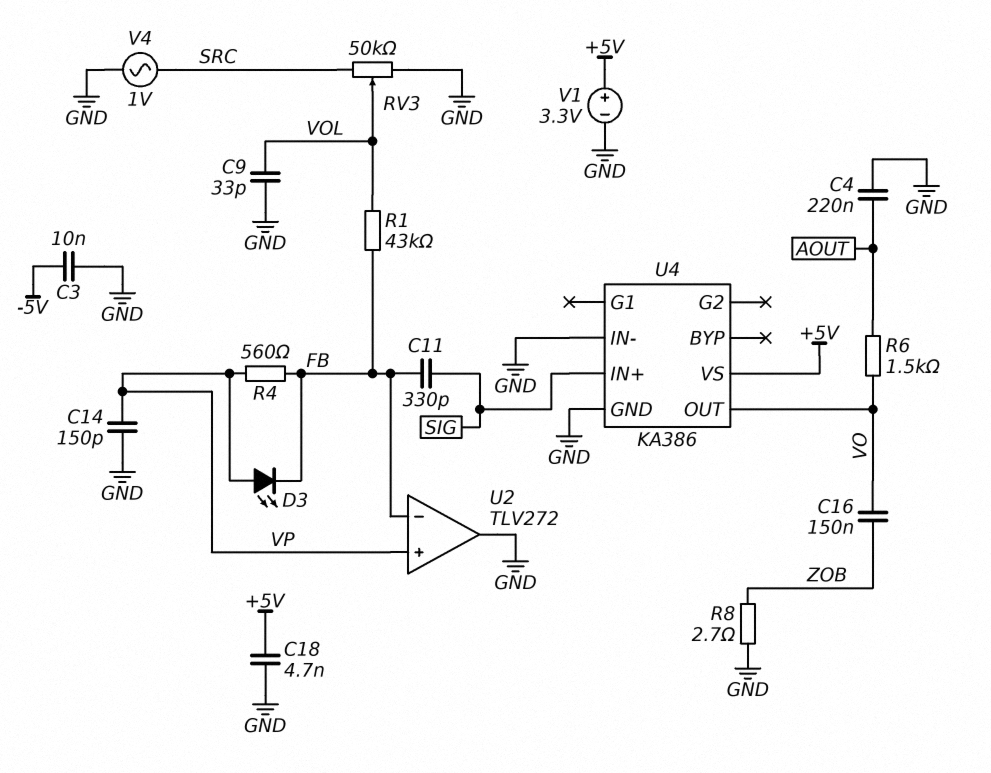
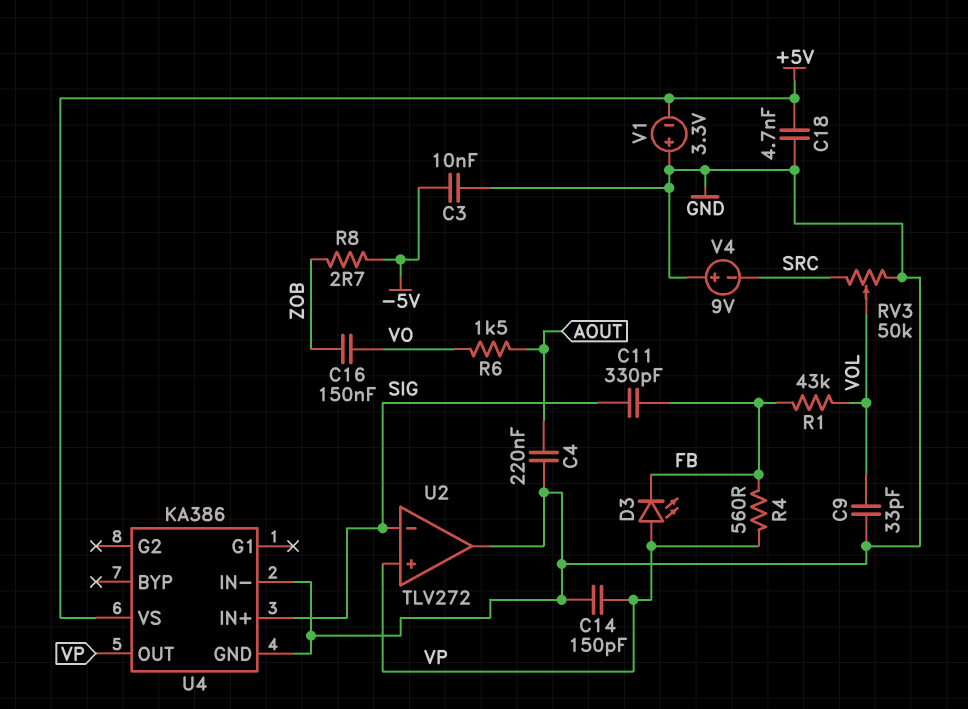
R8: 2.7 (GND, ZOB) -> 2.7 (-5V, ZOB)
U2 pin in-: FB -> SIG
U4 pin OUT: VO -> VP
V1: 3.3V (plus +5V, minus GND) -> 3.3V (plus GND, minus +5V)
V4: AC 1V (GND, SRC) -> 9V (plus GND, minus SRC)

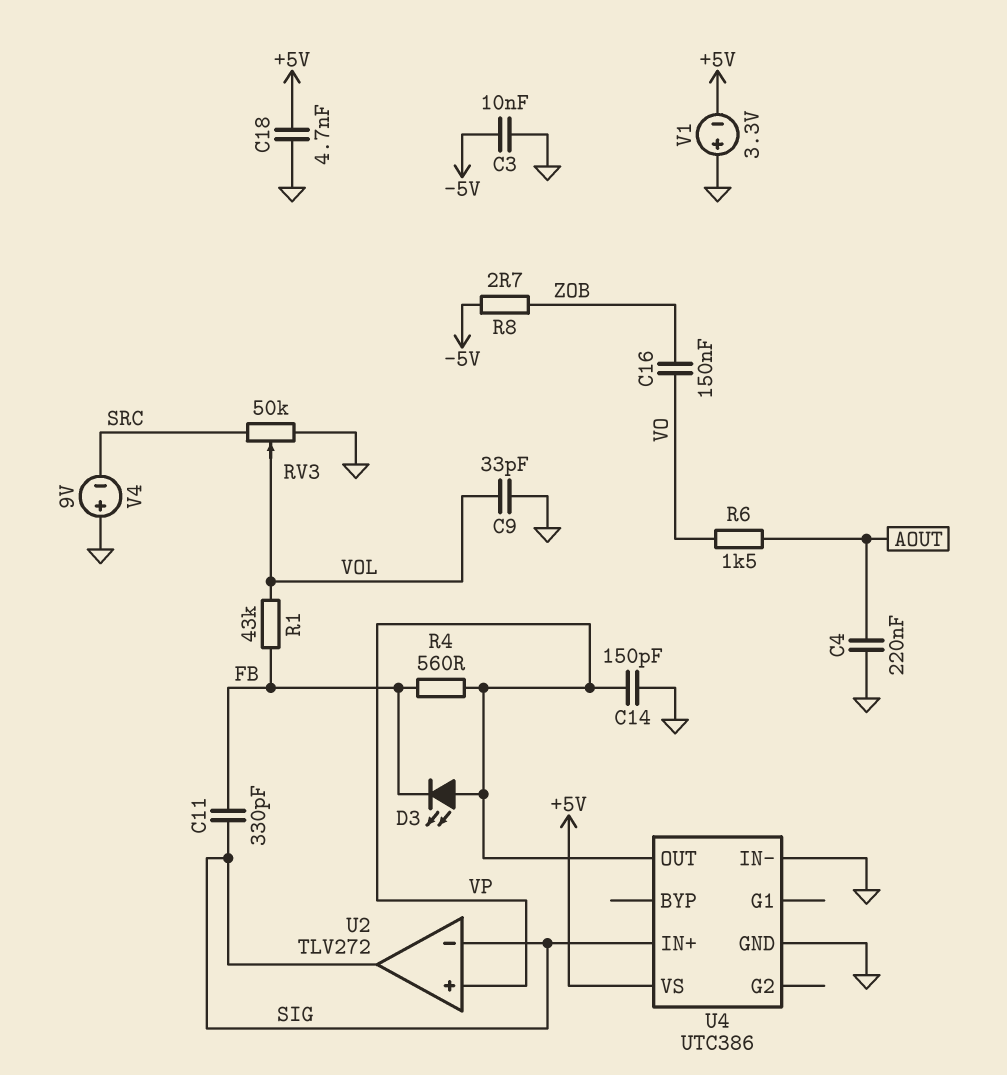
U2 pin out: GND -> SIG
U4: KA386 -> UTC386

